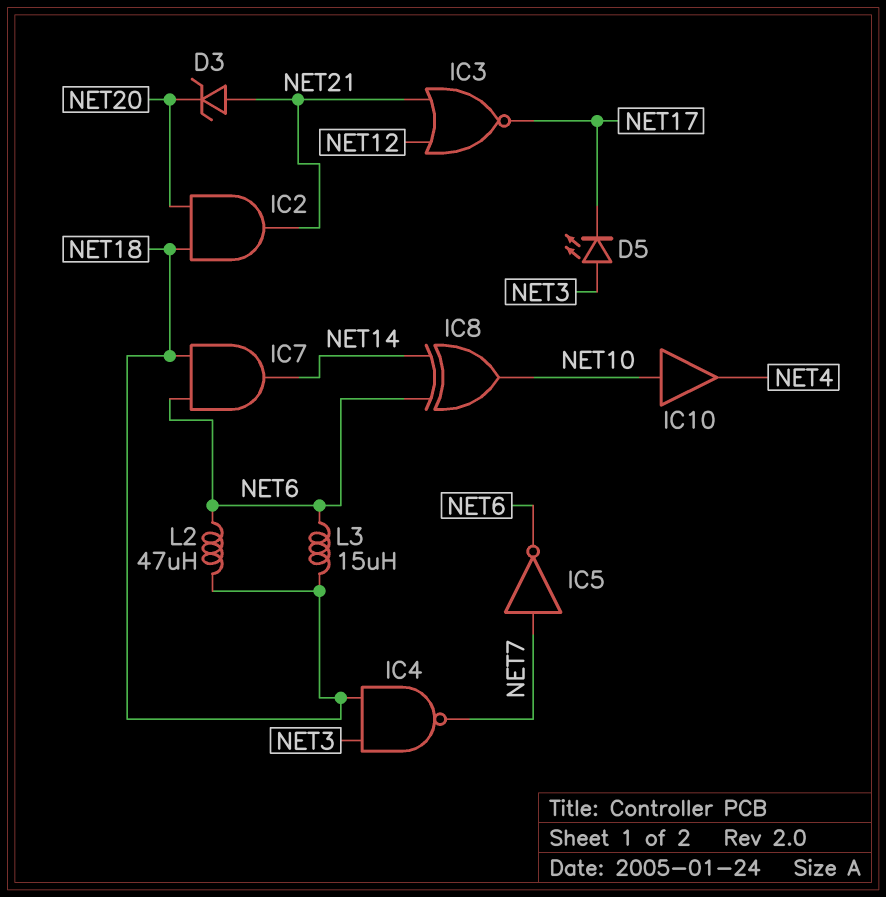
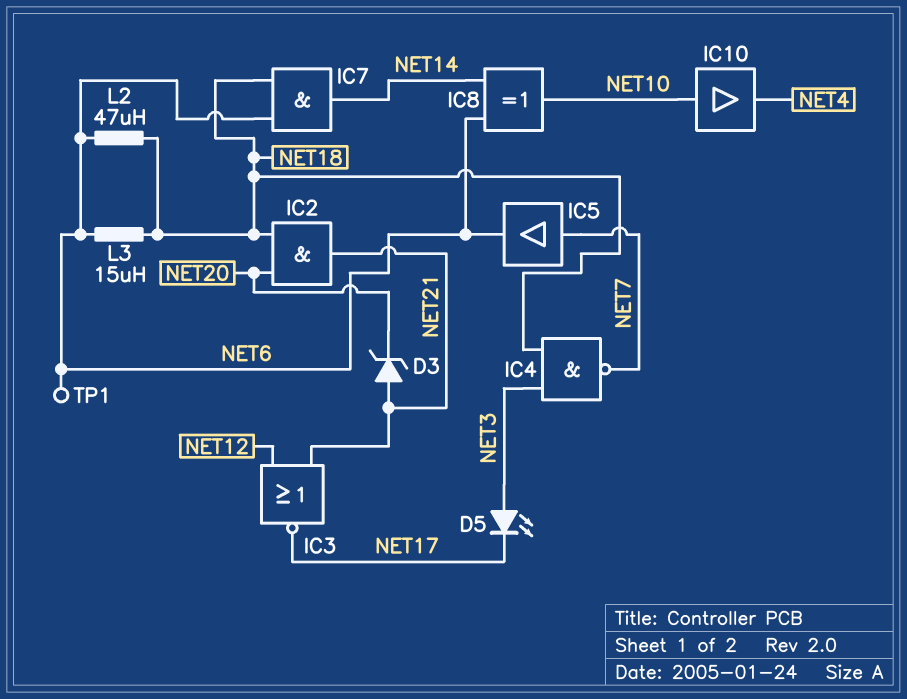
IC5: NOT (in NET7, out NET6) -> buffer (in NET7, out NET6)
TP1: none -> test point (NET6)

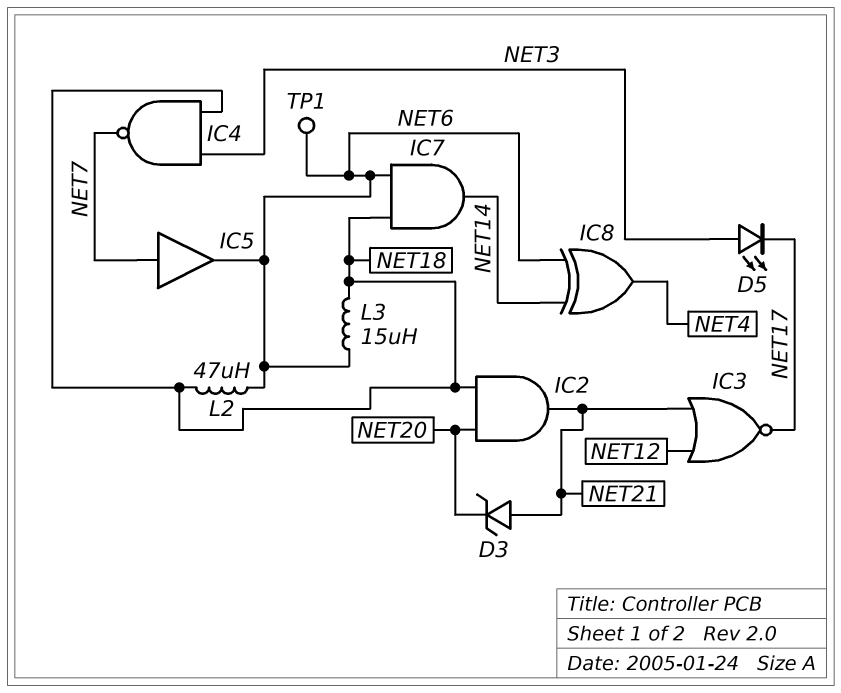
IC8: XOR (in NET6, in NET14, out NET10) -> XOR (in NET6, in NET14, out NET4)
IC10: buffer (in NET10, out NET4) -> none

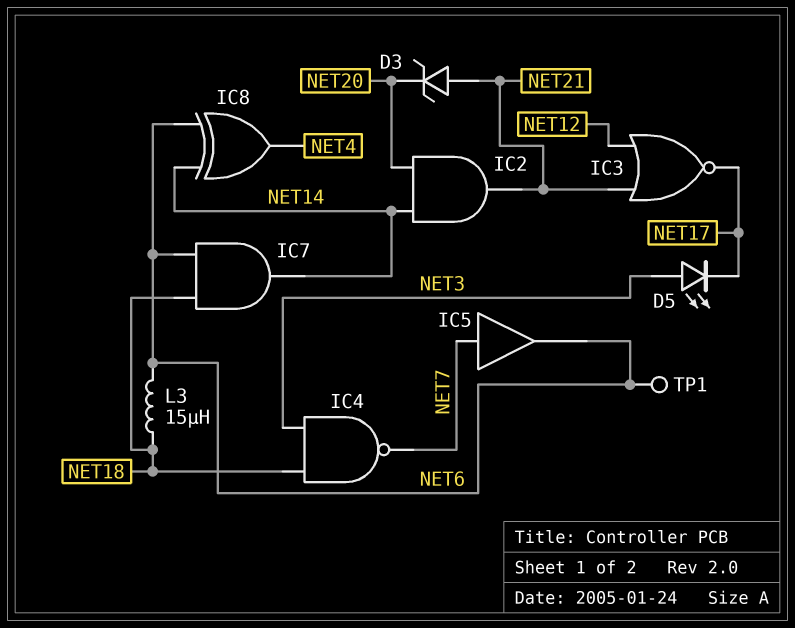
IC2: AND (in NET18, in NET20, out NET21) -> AND (in NET14, in NET20, out NET21)
L2: 47uH (NET6, NET18) -> none

